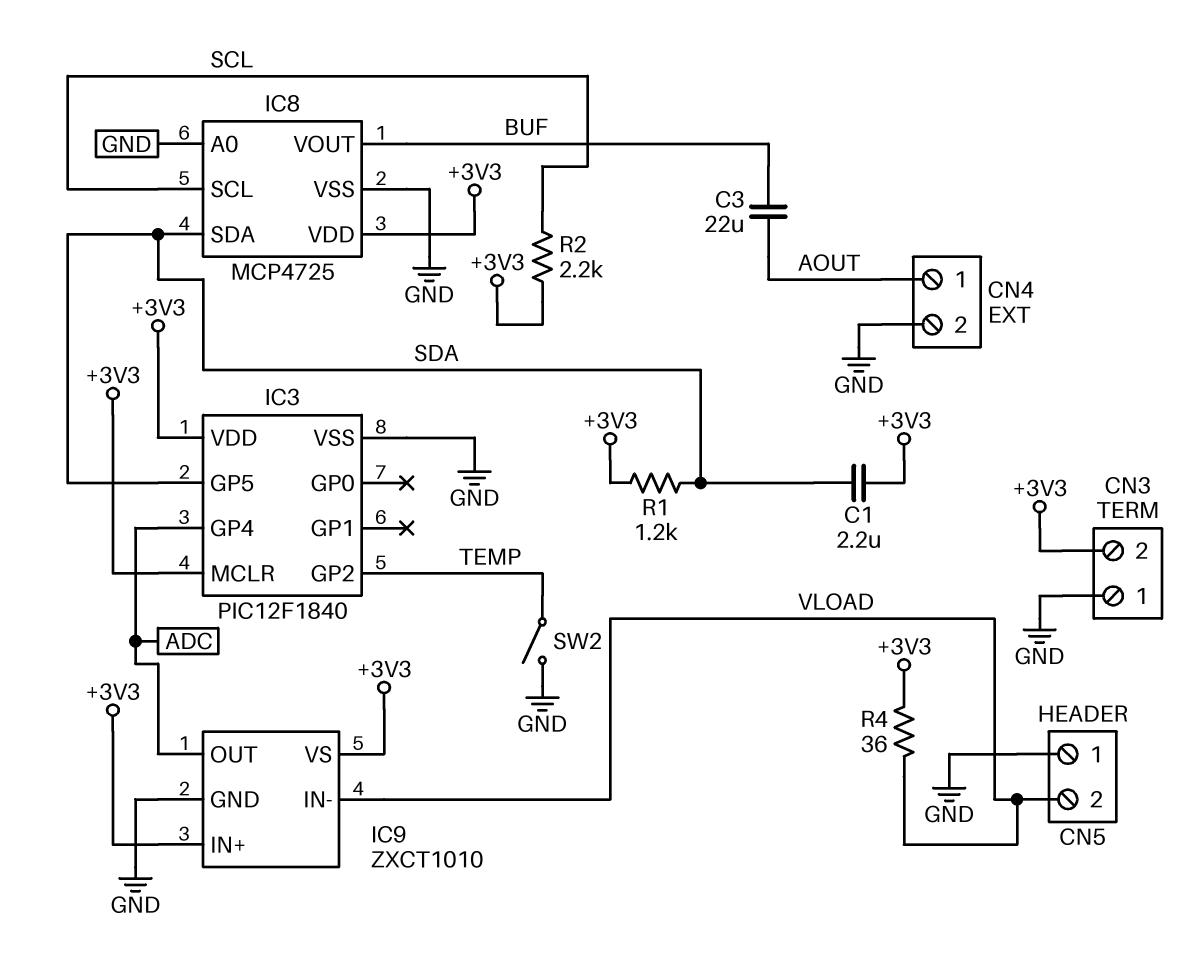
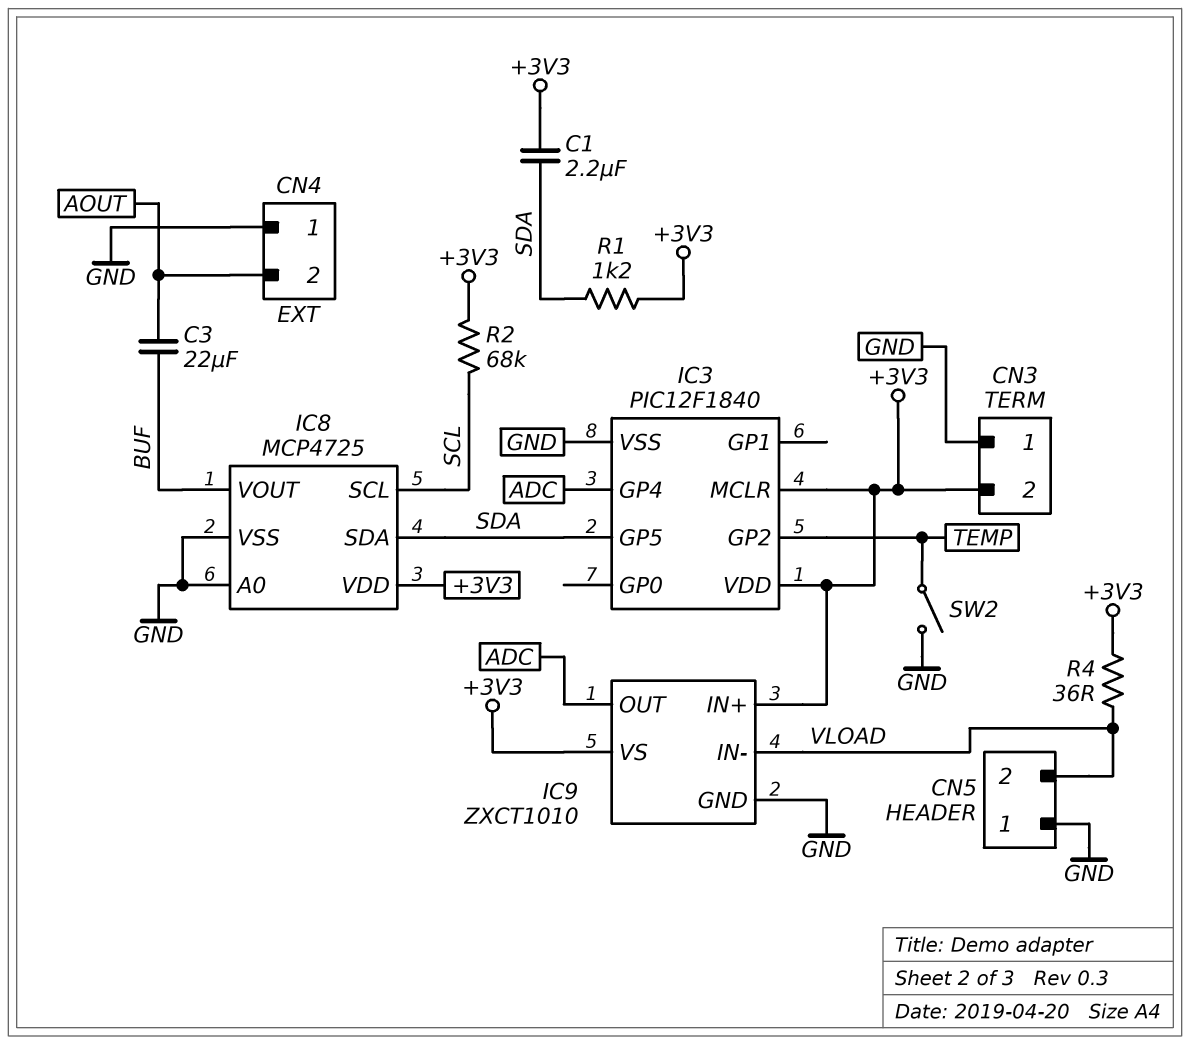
CN4 pin 1: AOUT -> GND
CN4 pin 2: GND -> AOUT
R2: 2.2k (+3V3, SCL) -> 68k (+3V3, SCL)

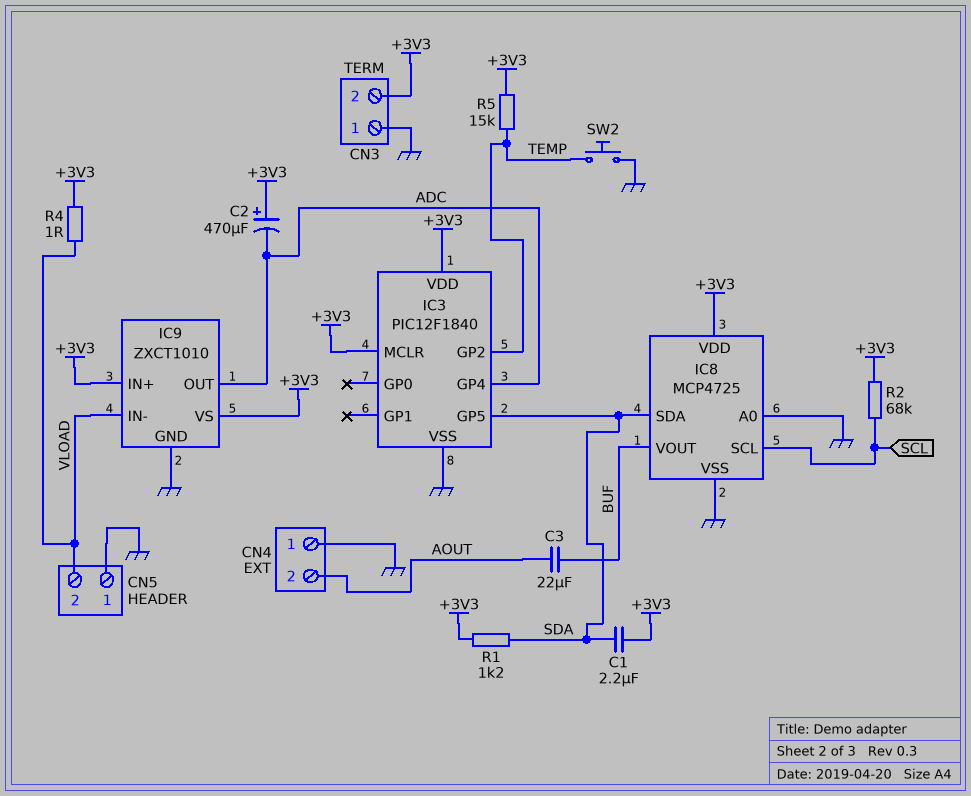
C2: none -> 470uF (plus +3V3, minus ADC)
R4: 36 (+3V3, VLOAD) -> 1 (+3V3, VLOAD)
R5: none -> 15k (+3V3, TEMP)
SW2: switch (GND, TEMP) -> button (GND, TEMP)

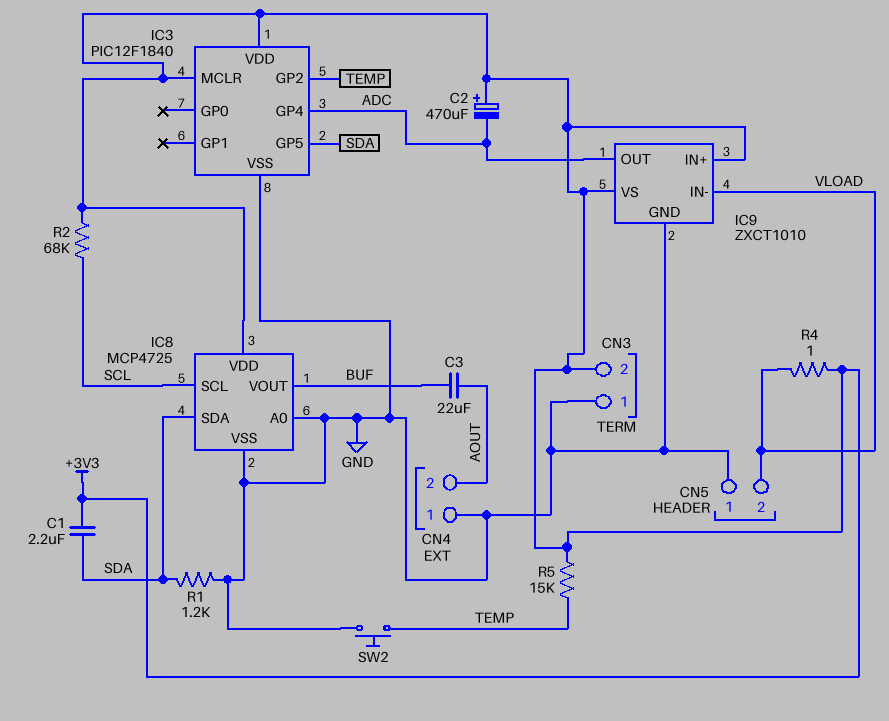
R1: 1.2k (+3V3, SDA) -> 1.2k (GND, SDA)

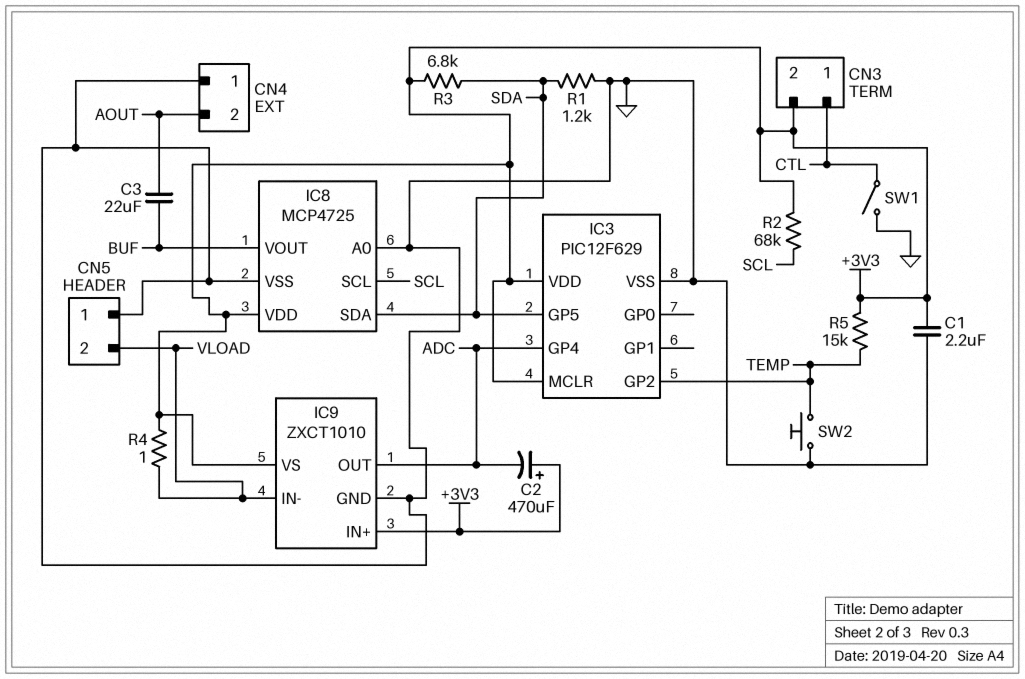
C1: 2.2uF (+3V3, SDA) -> 2.2uF (+3V3, GND)
CN3 pin 1: GND -> CTL
IC3: PIC12F1840 -> PIC12F629
R3: none -> 6.8k (+3V3, SDA)
SW1: none -> switch (CTL, GND)

